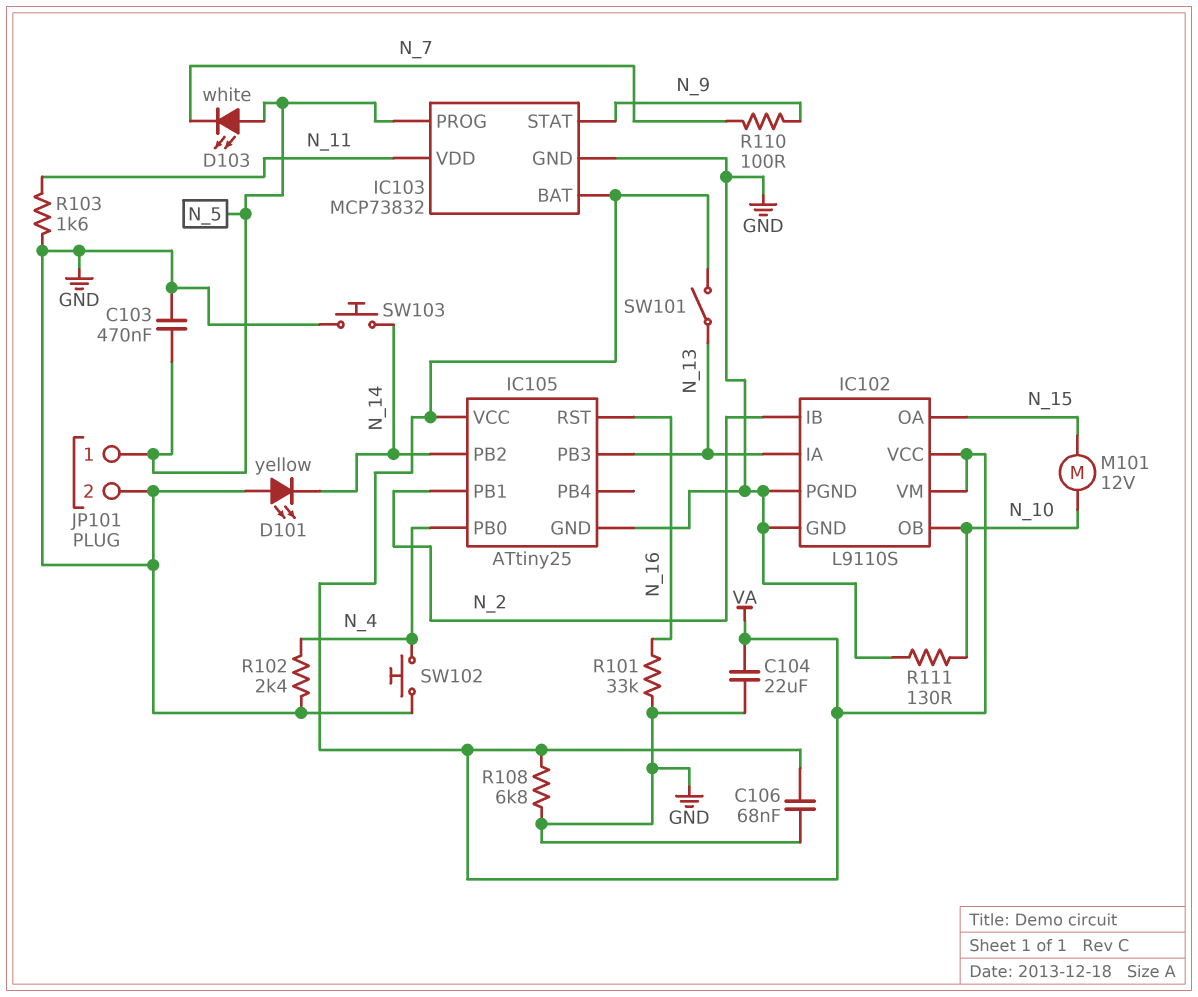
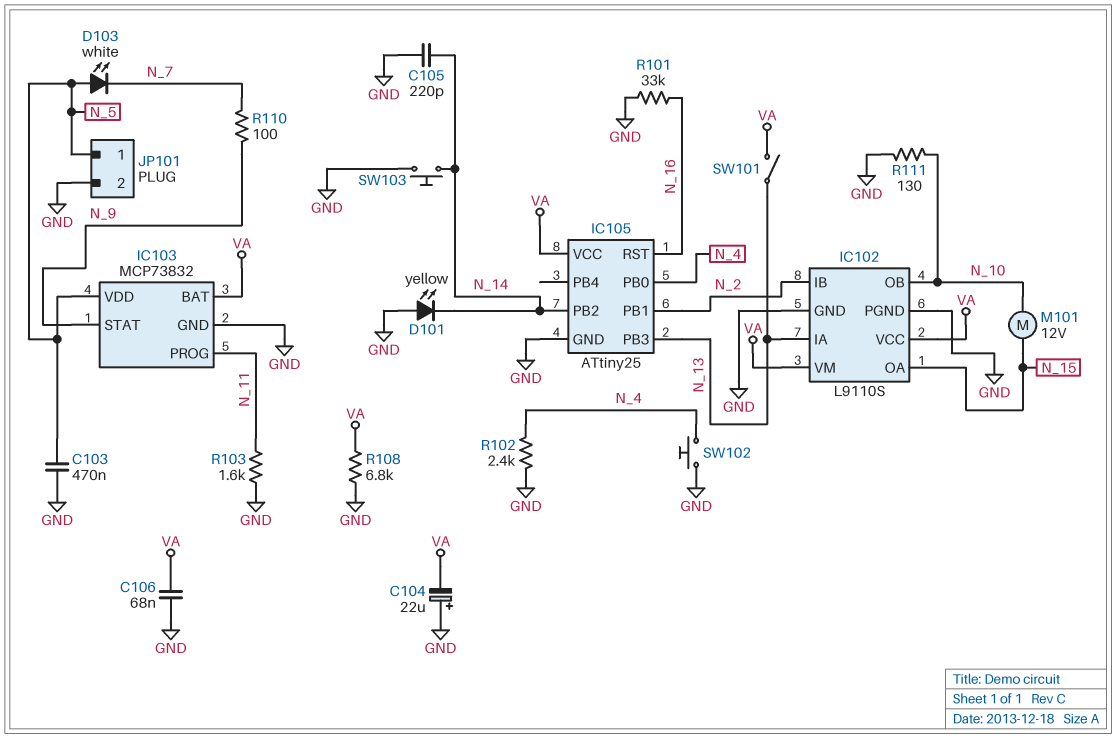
C104: 22uF (GND, VA) -> 22uF (plus GND, minus VA)
C105: none -> 220pF (GND, N_14)
IC103 pin PROG: N_5 -> N_11
IC103 pin VDD: N_11 -> N_5

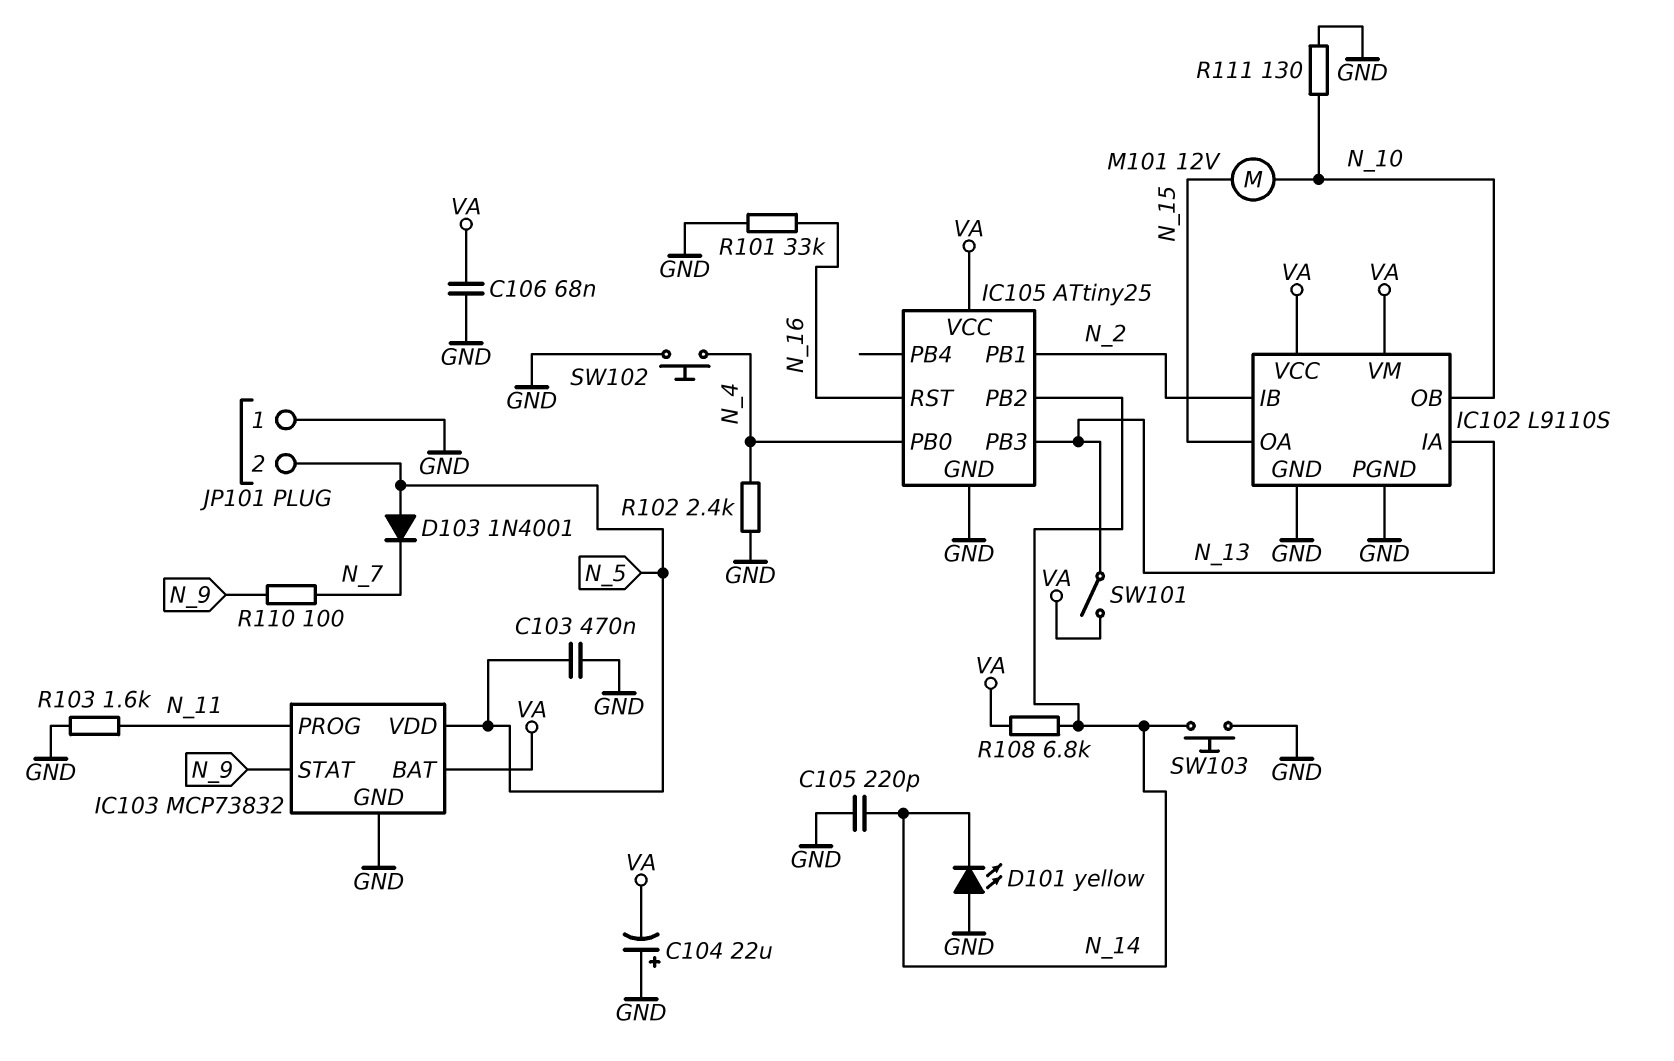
D103: LED white (A N_5, K N_7) -> diode 1N4001 (A N_5, K N_7)
JP101 pin 1: N_5 -> GND
JP101 pin 2: GND -> N_5
R108: 6.8k (GND, VA) -> 6.8k (N_14, VA)

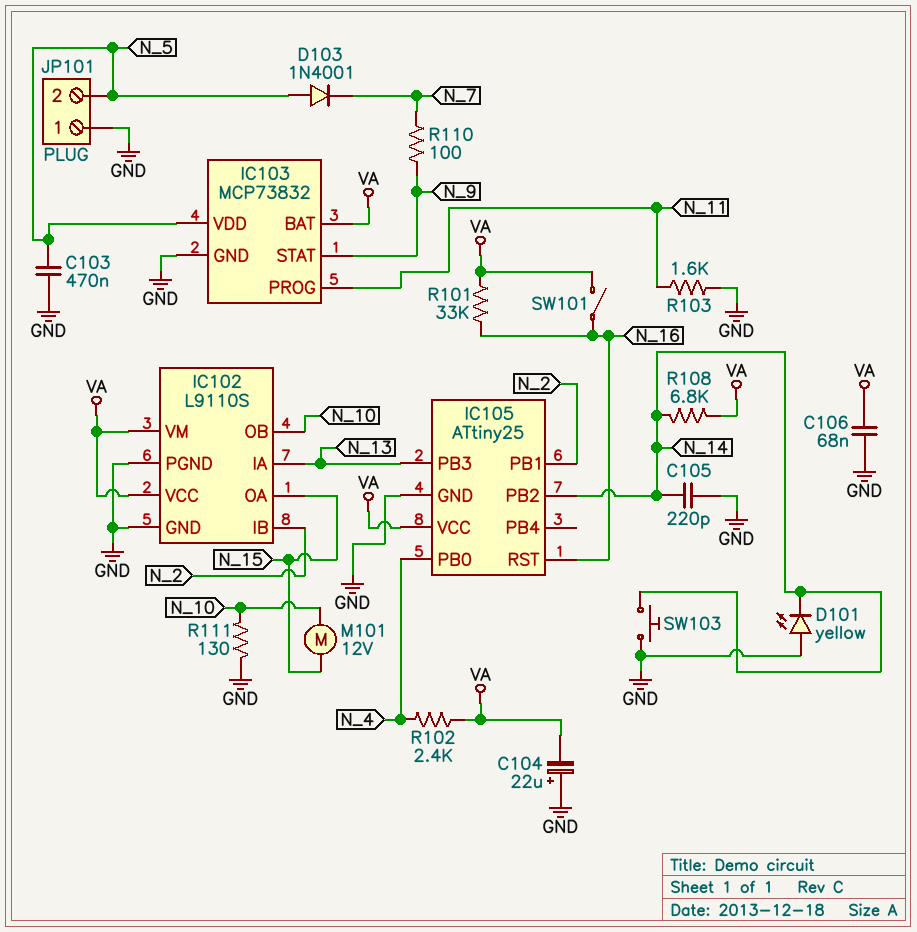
R101: 33k (GND, N_16) -> 33k (N_16, VA)
R102: 2.4k (GND, N_4) -> 2.4k (N_4, VA)
SW101: switch (N_13, VA) -> switch (N_16, VA)
SW102: button (GND, N_4) -> none

